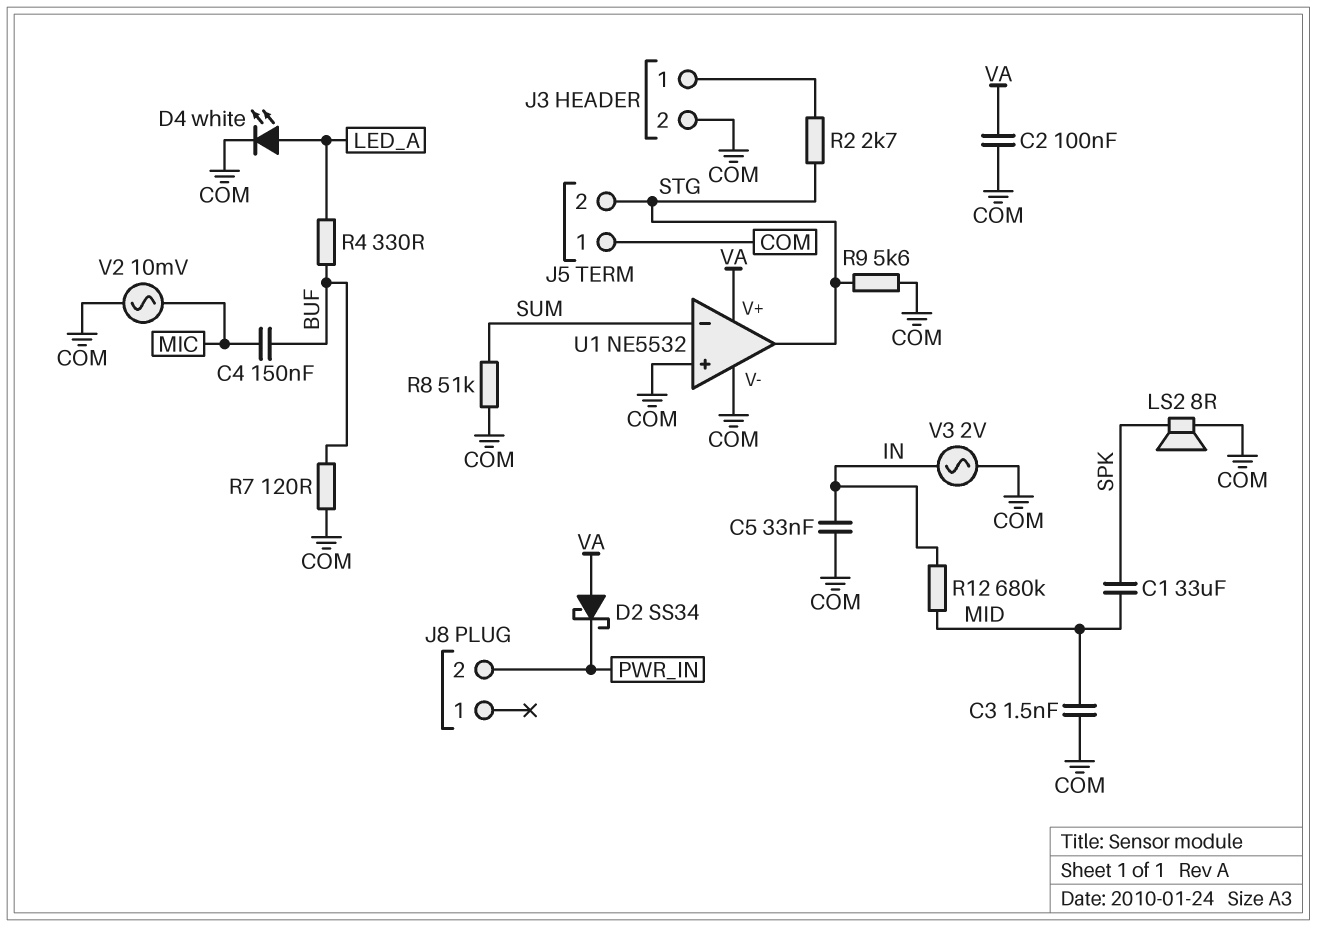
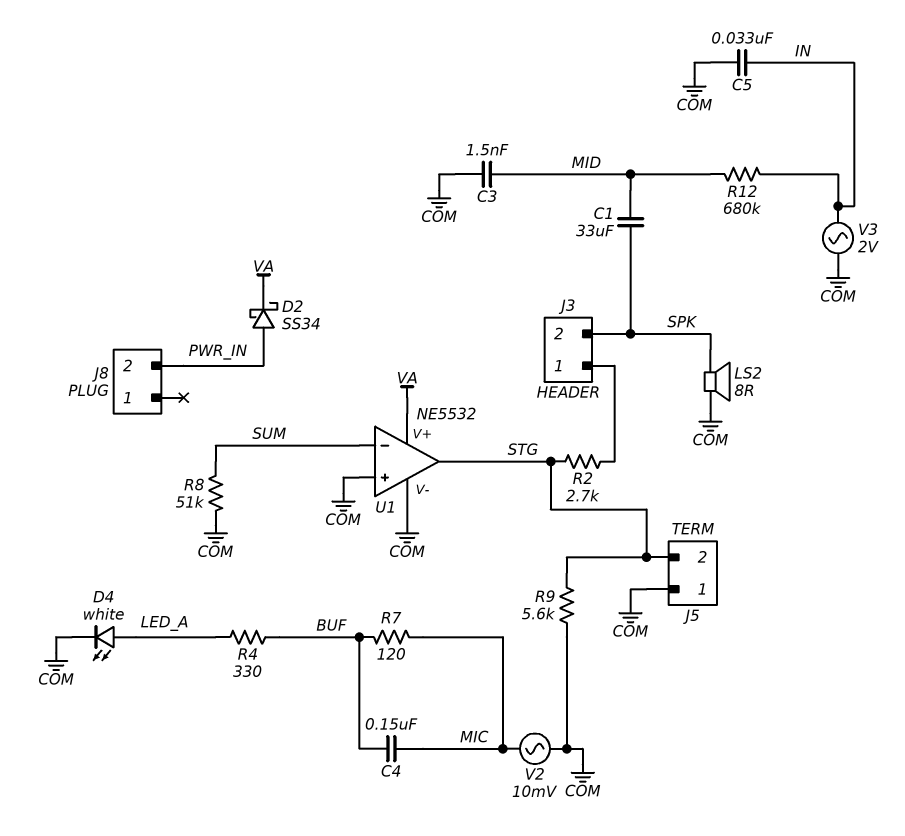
C2: 100nF (COM, VA) -> none
D2: schottky SS34 (A VA, K PWR_IN) -> schottky SS34 (A PWR_IN, K VA)
J3 pin 2: COM -> SPK
R7: 120 (BUF, COM) -> 120 (BUF, MIC)

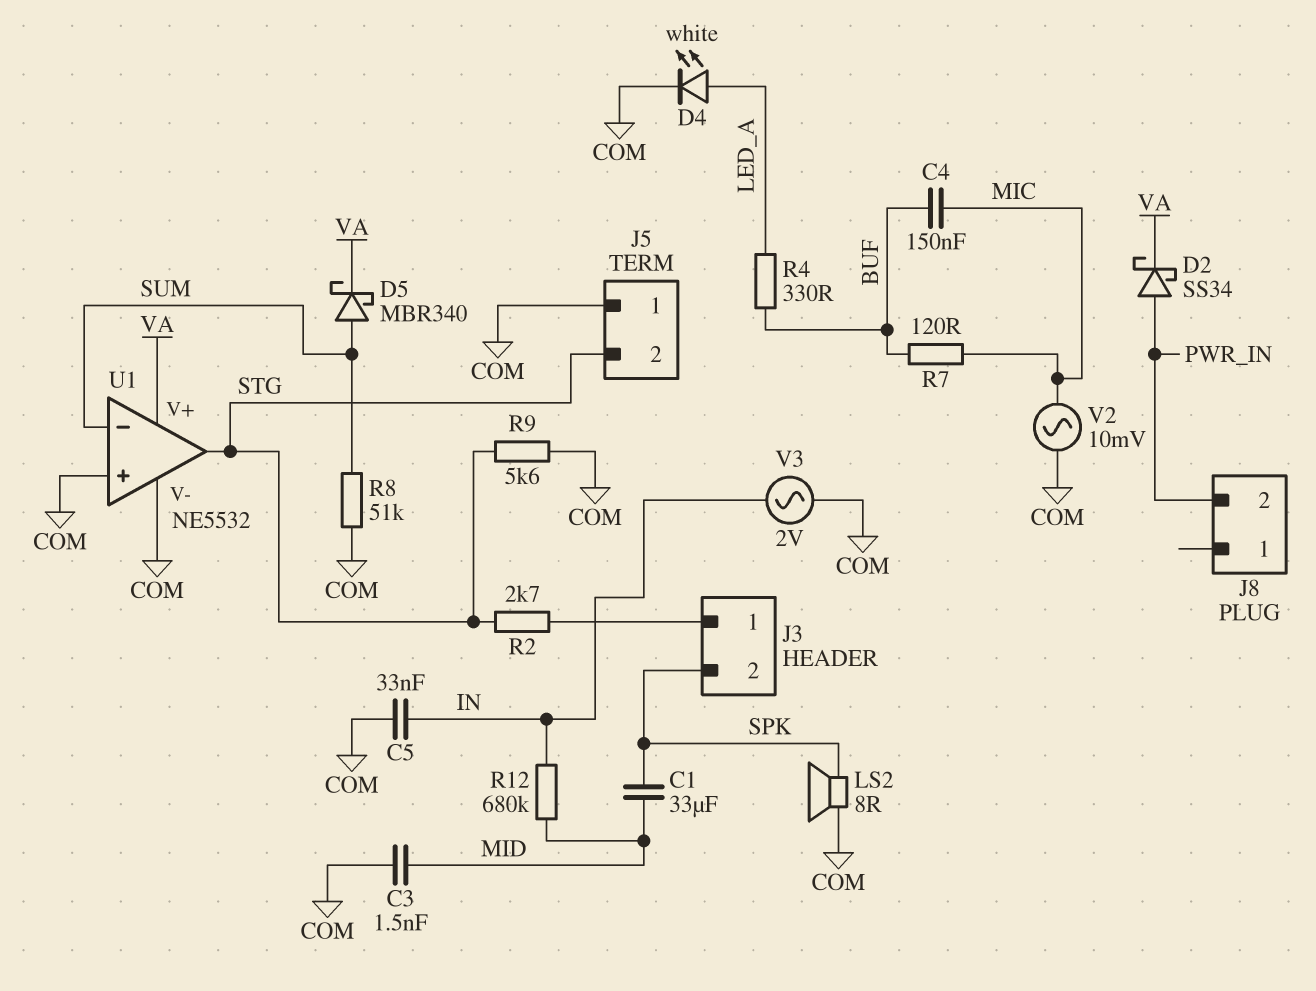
D5: none -> schottky MBR340 (A SUM, K VA)

